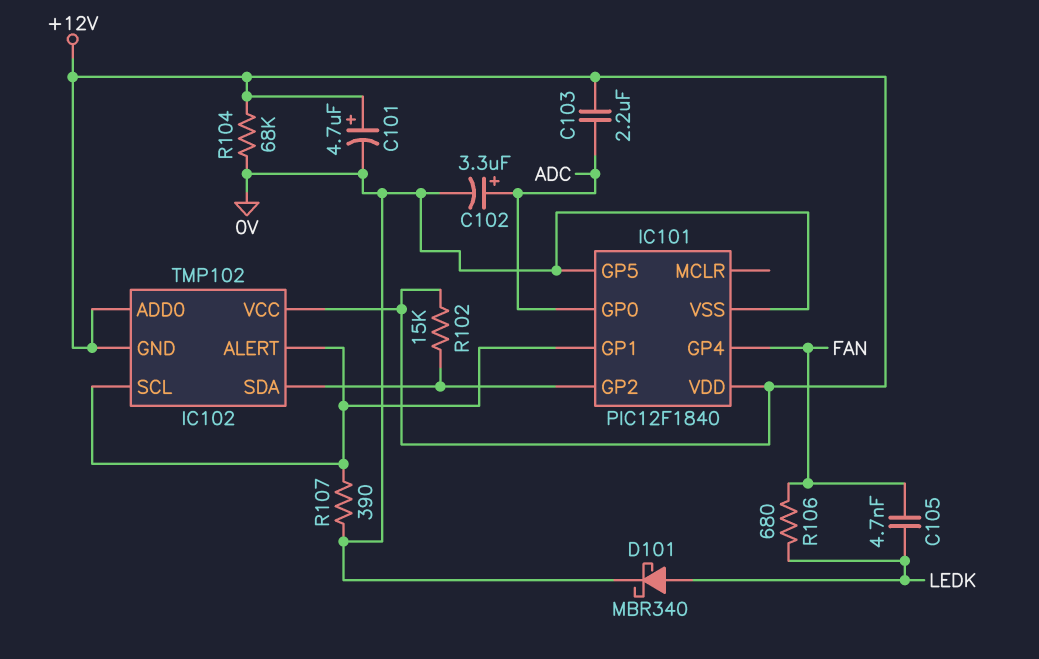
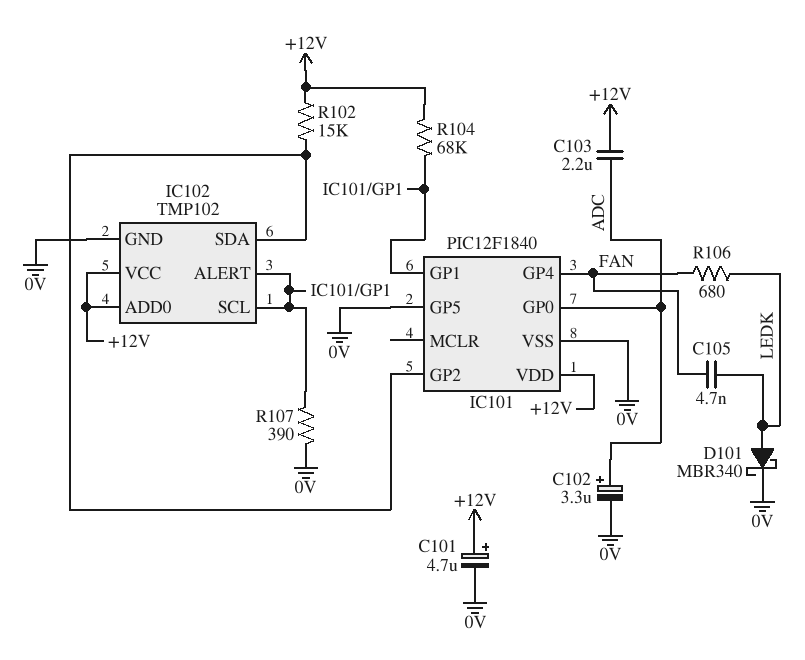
IC102 pin GND: +12V -> 0V
R104: 68k (+12V, 0V) -> 68k (+12V, IC101/GP1)

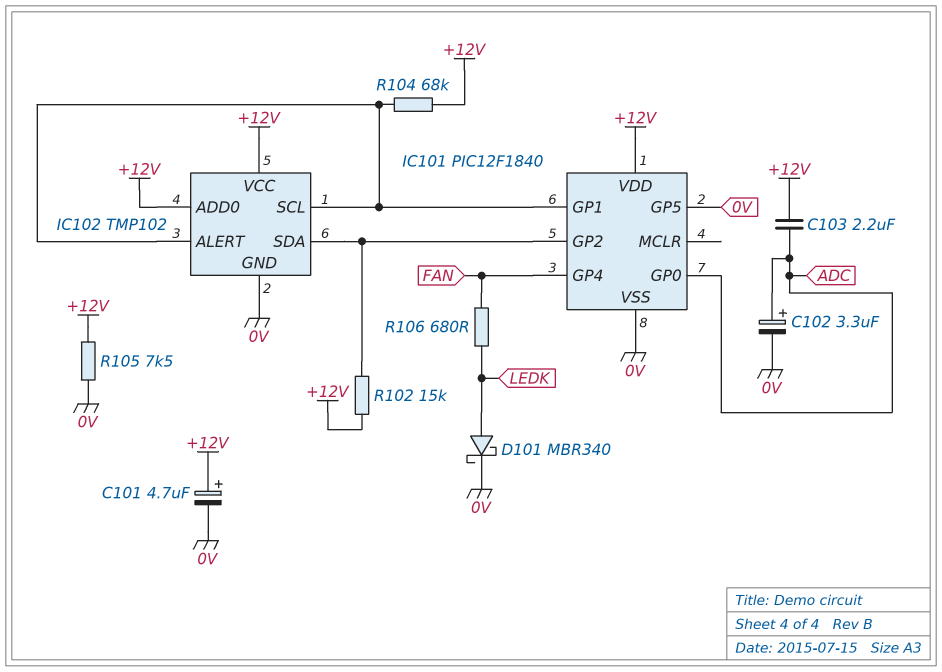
C105: 4.7nF (FAN, LEDK) -> none
R105: none -> 7.5k (+12V, 0V)
R107: 390 (0V, IC101/GP1) -> none

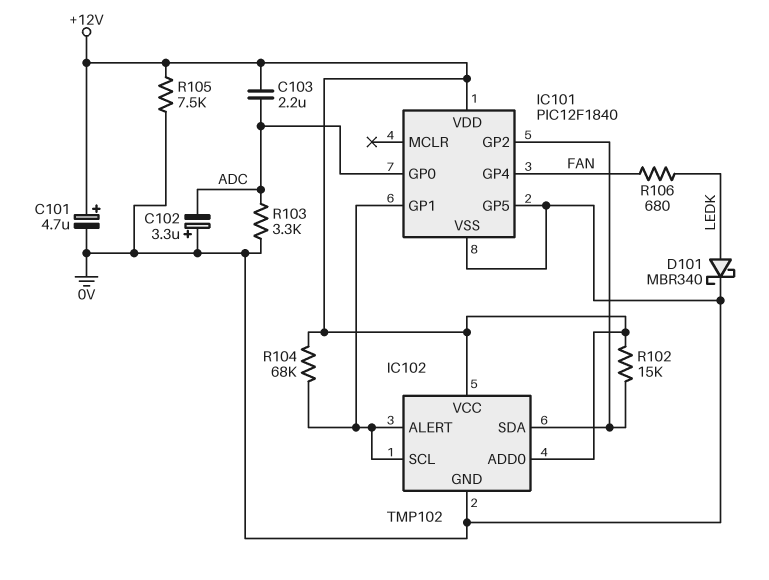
C102: 3.3uF (plus ADC, minus 0V) -> 3.3uF (plus 0V, minus ADC)
R103: none -> 3.3k (0V, ADC)

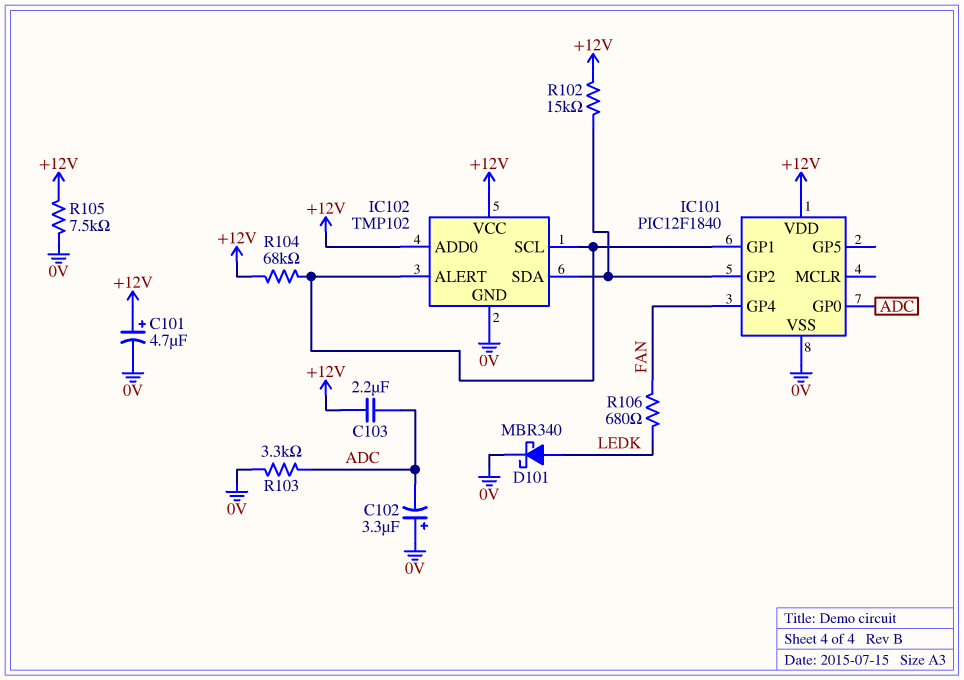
IC101 pin GP5: 0V -> none

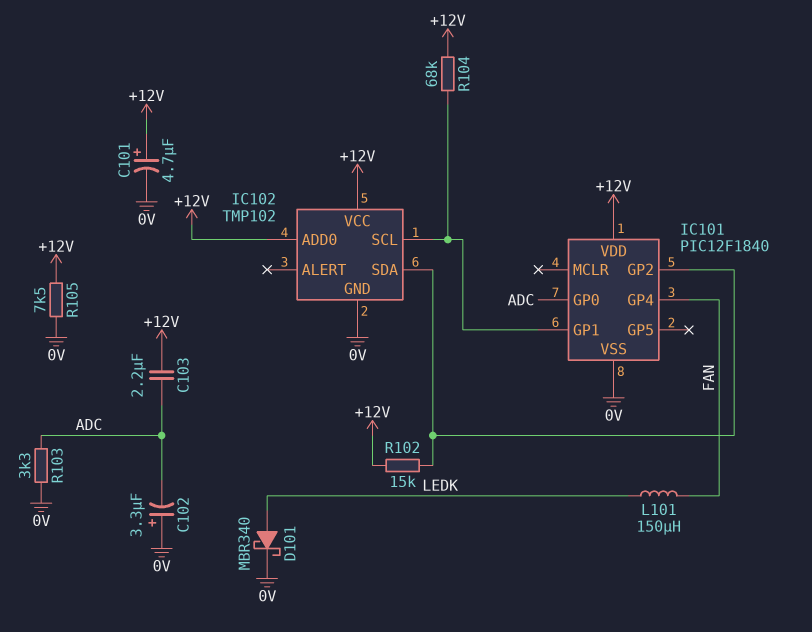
IC102 pin ALERT: IC101/GP1 -> none
L101: none -> 150uH (FAN, LEDK)
R106: 680 (FAN, LEDK) -> none

